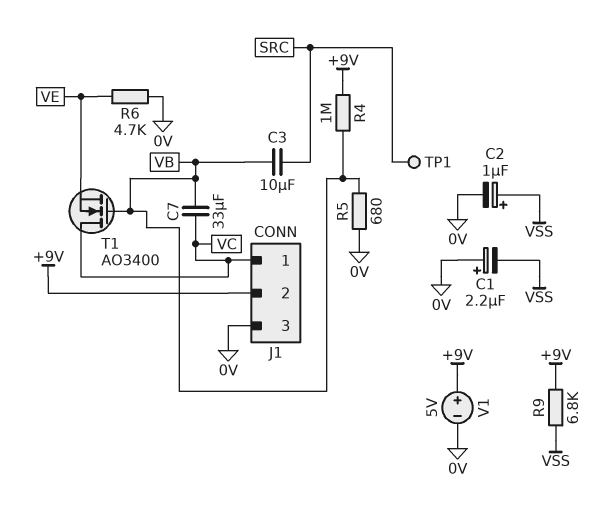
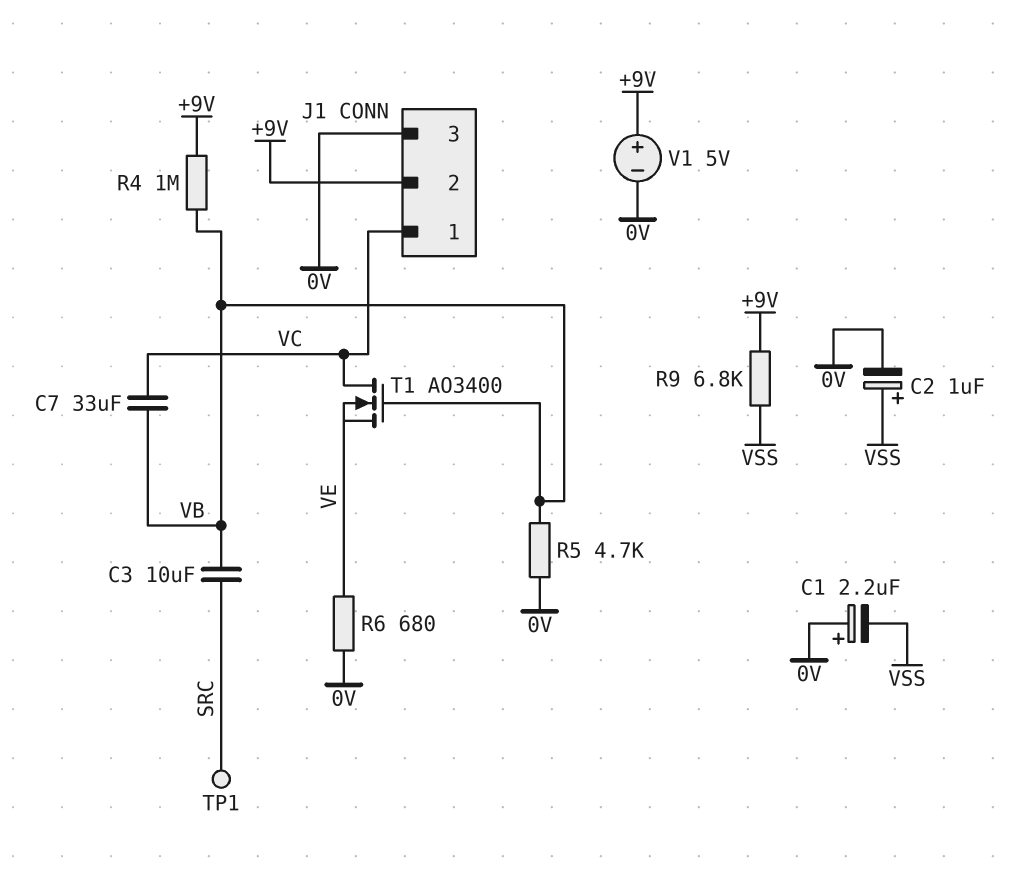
R5: 680 (0V, VB) -> 4.7k (0V, VB)
R6: 4.7k (0V, VE) -> 680 (0V, VE)

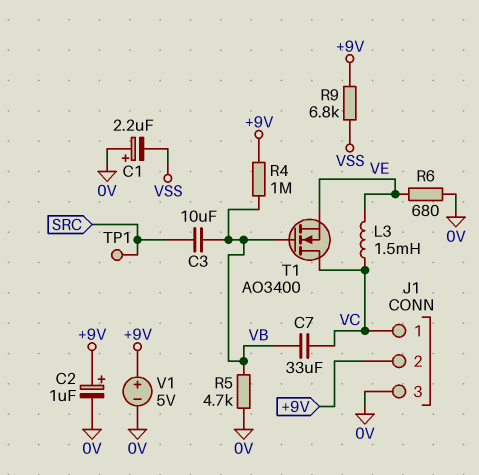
C2: 1uF (plus VSS, minus 0V) -> 1uF (plus +9V, minus 0V)
L3: none -> 1.5mH (VC, VE)

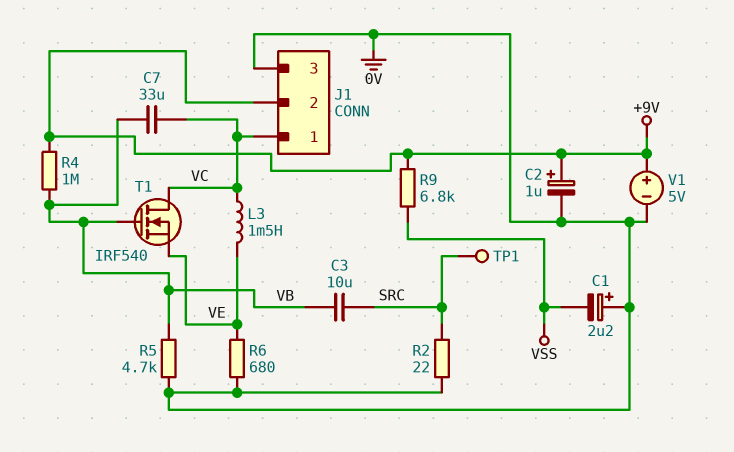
R2: none -> 22 (0V, SRC)
T1: NMOS AO3400 (G VB, D VC, S VE) -> NMOS IRF540 (G VB, D VC, S VE)

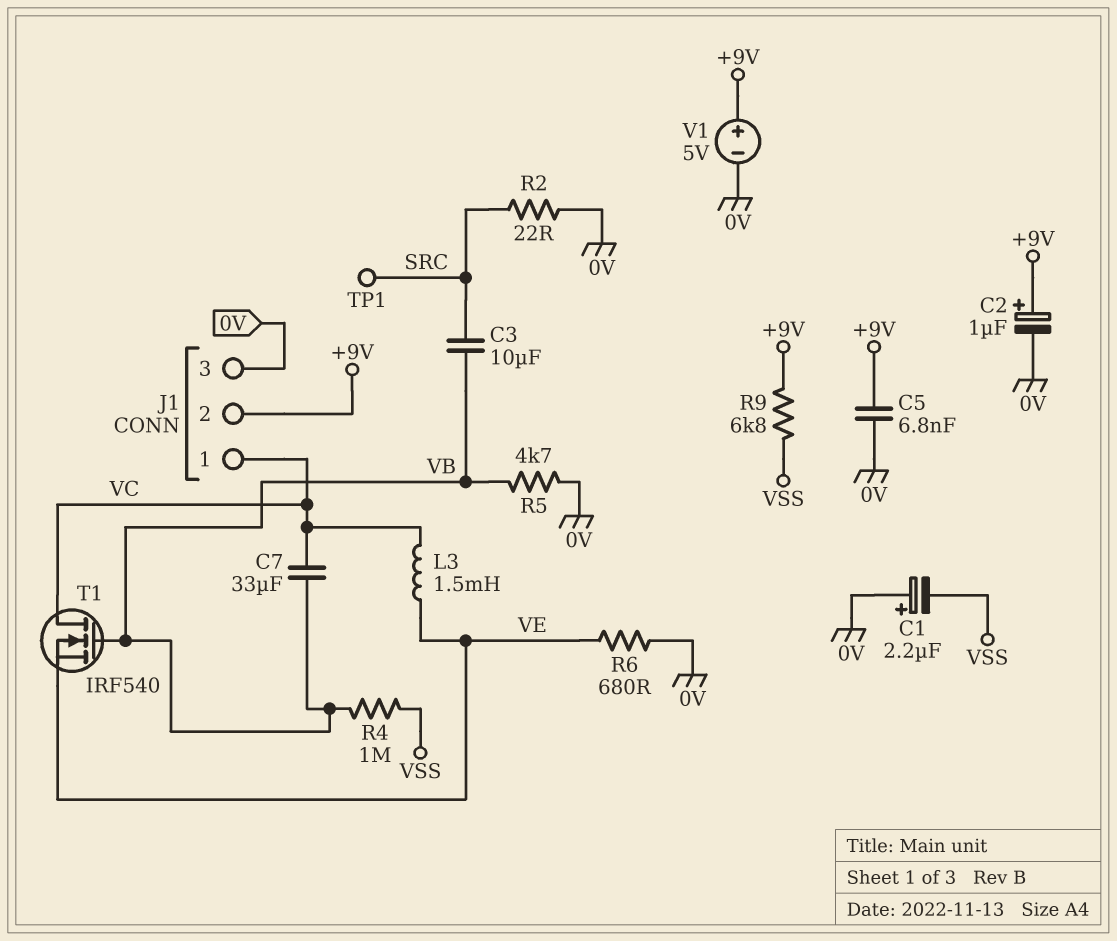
C5: none -> 6.8nF (+9V, 0V)
R4: 1M (+9V, VB) -> 1M (VB, VSS)

